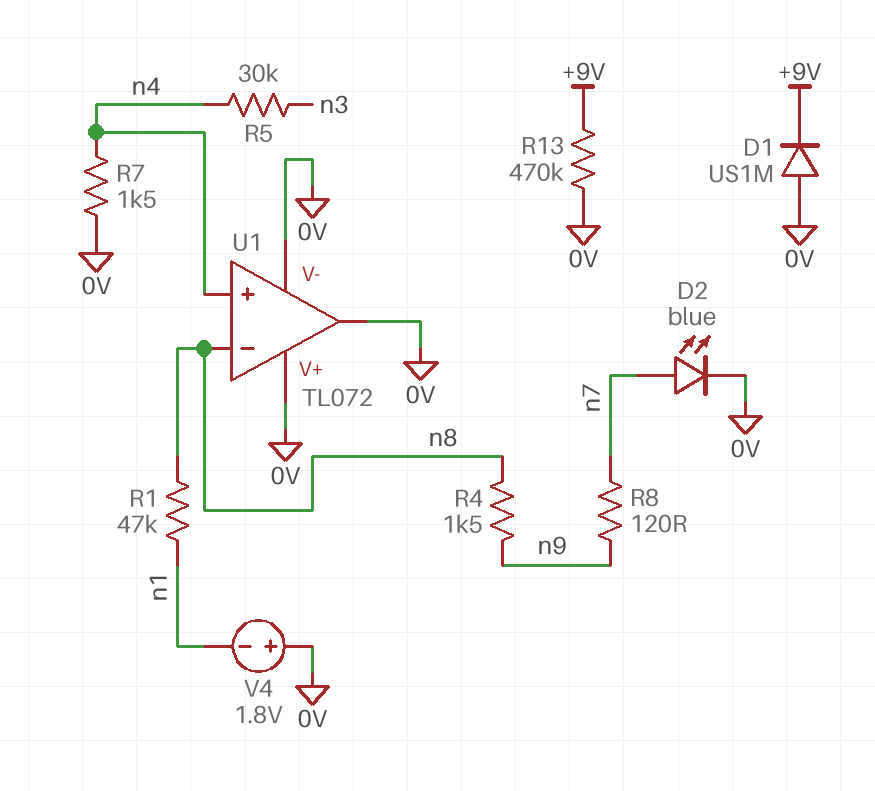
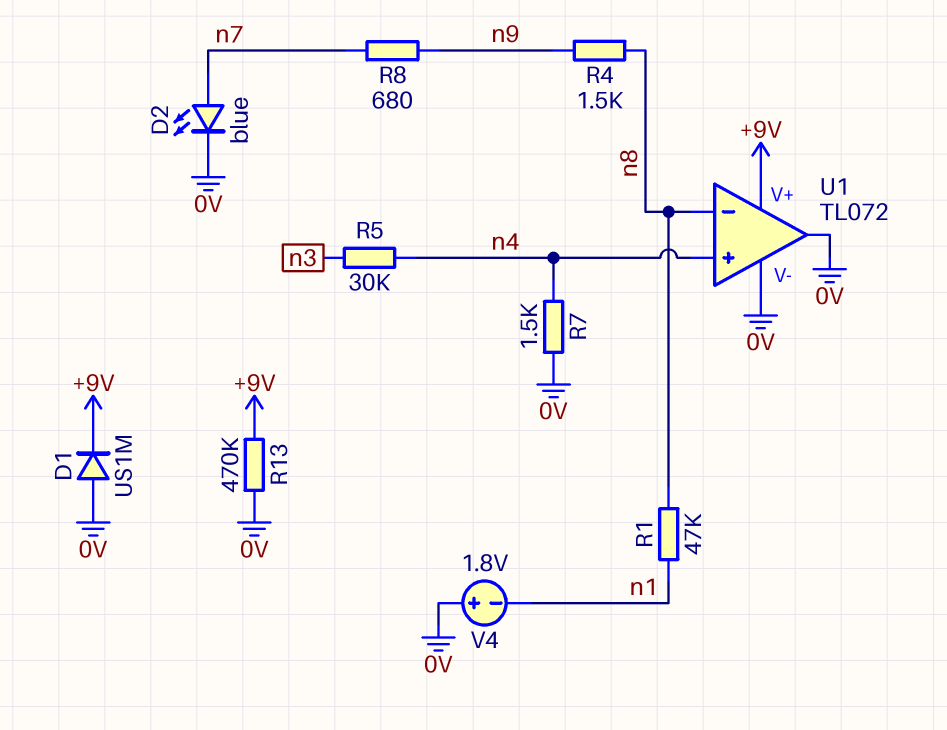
R8: 120 (n7, n9) -> 680 (n7, n9)
U1 pin V+: 0V -> +9V

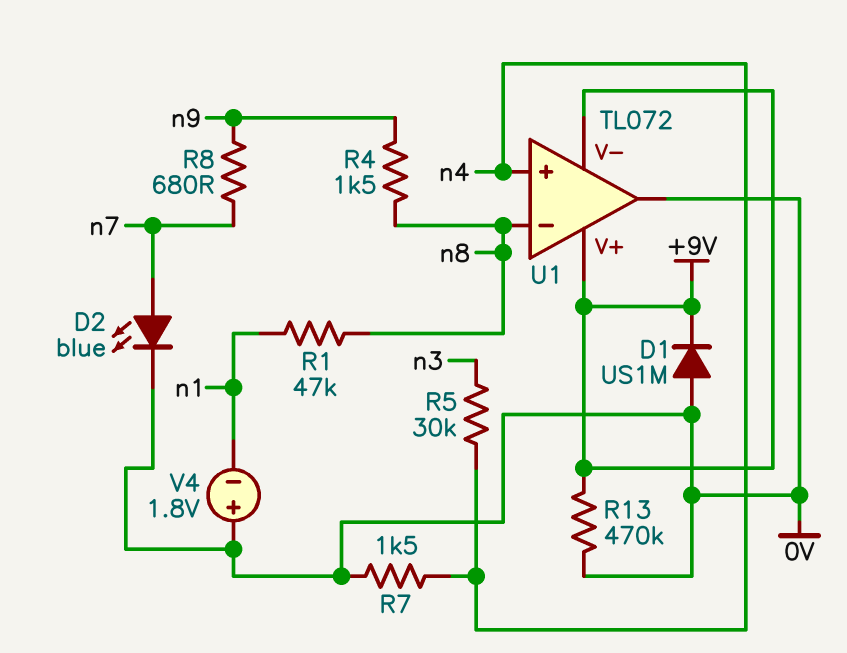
U1 pin V-: 0V -> +9V

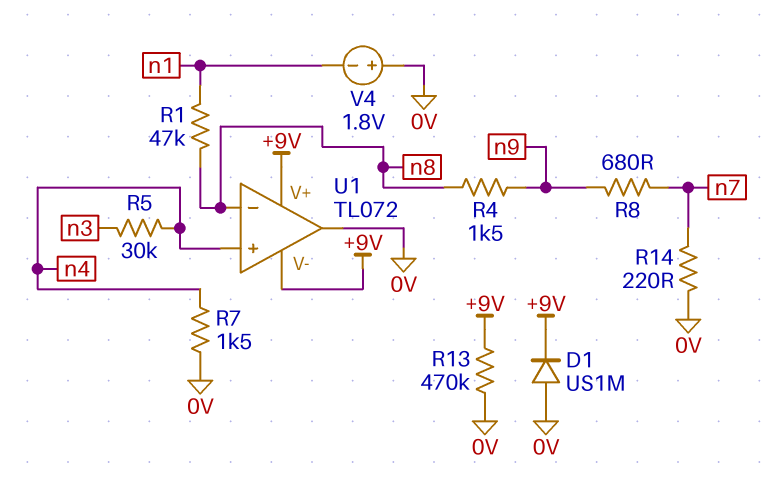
D2: LED blue (A n7, K 0V) -> none
R14: none -> 220 (0V, n7)

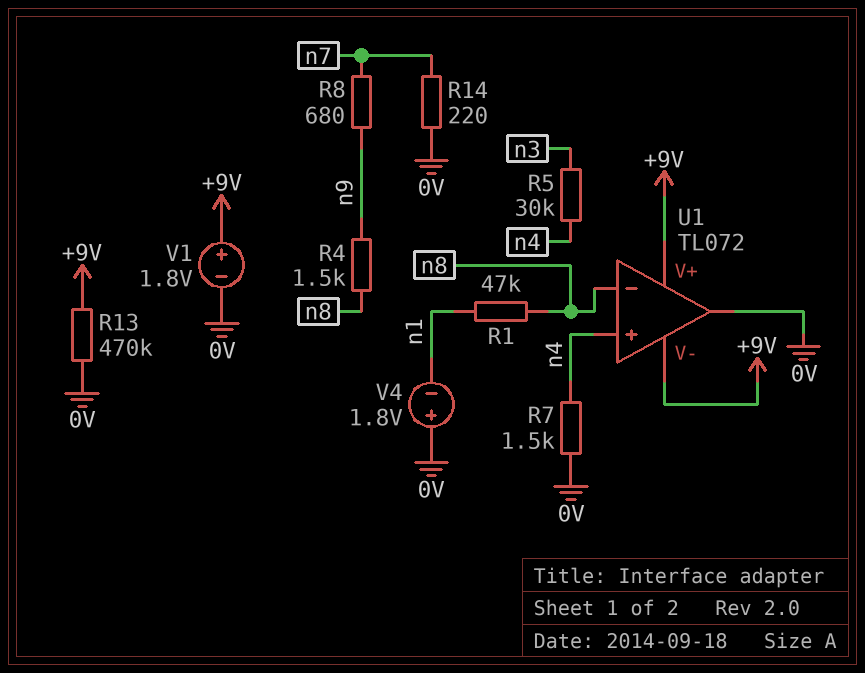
D1: diode US1M (A 0V, K +9V) -> none
V1: none -> 1.8V (plus +9V, minus 0V)

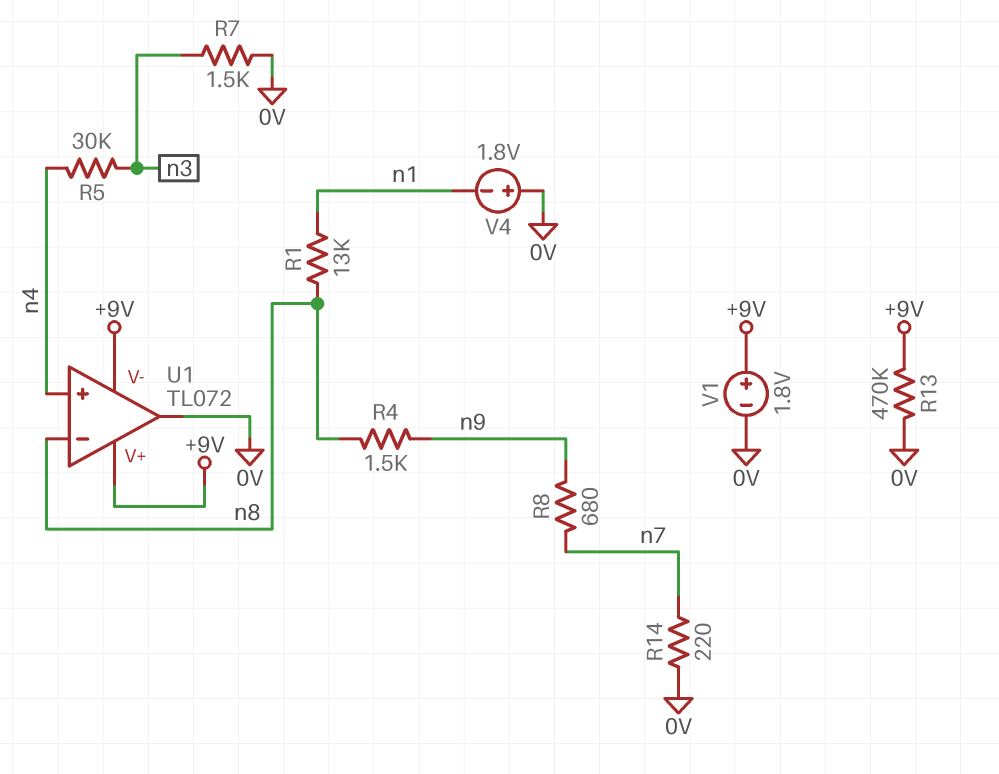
R1: 47k (n1, n8) -> 13k (n1, n8)
R7: 1.5k (0V, n4) -> 1.5k (0V, n3)

